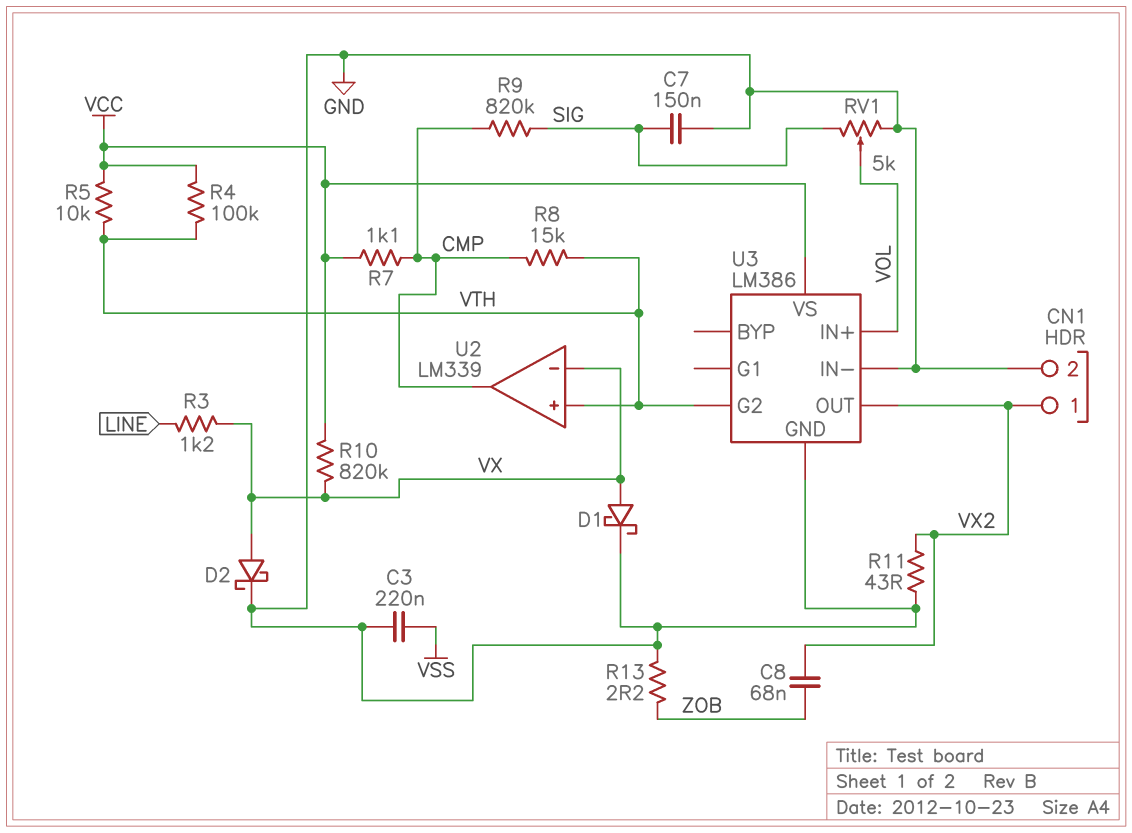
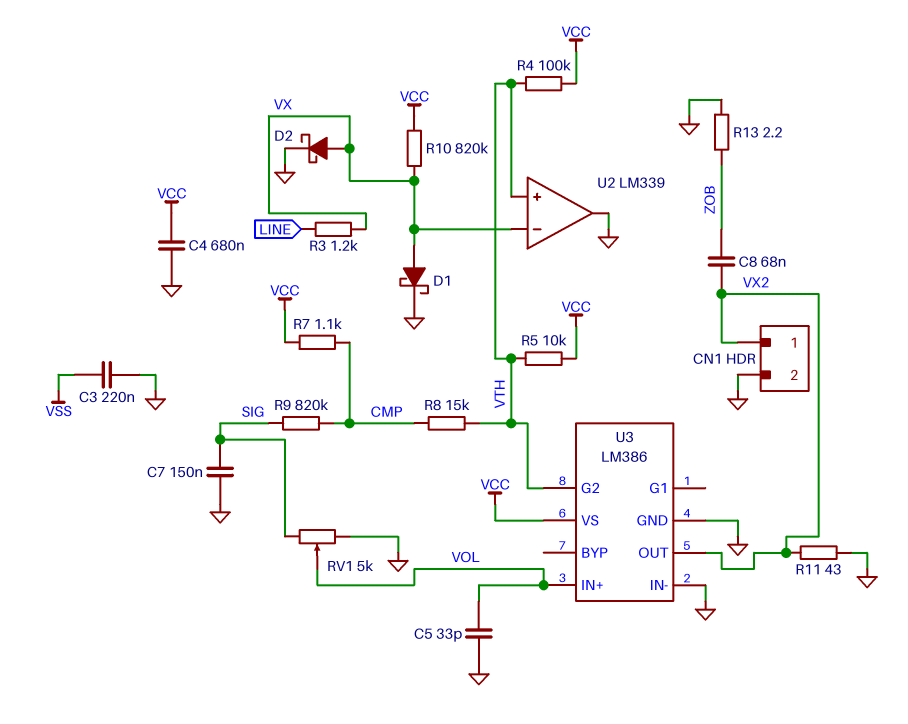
C4: none -> 680nF (GND, VCC)
C5: none -> 33pF (GND, VOL)
U2 pin out: CMP -> GND

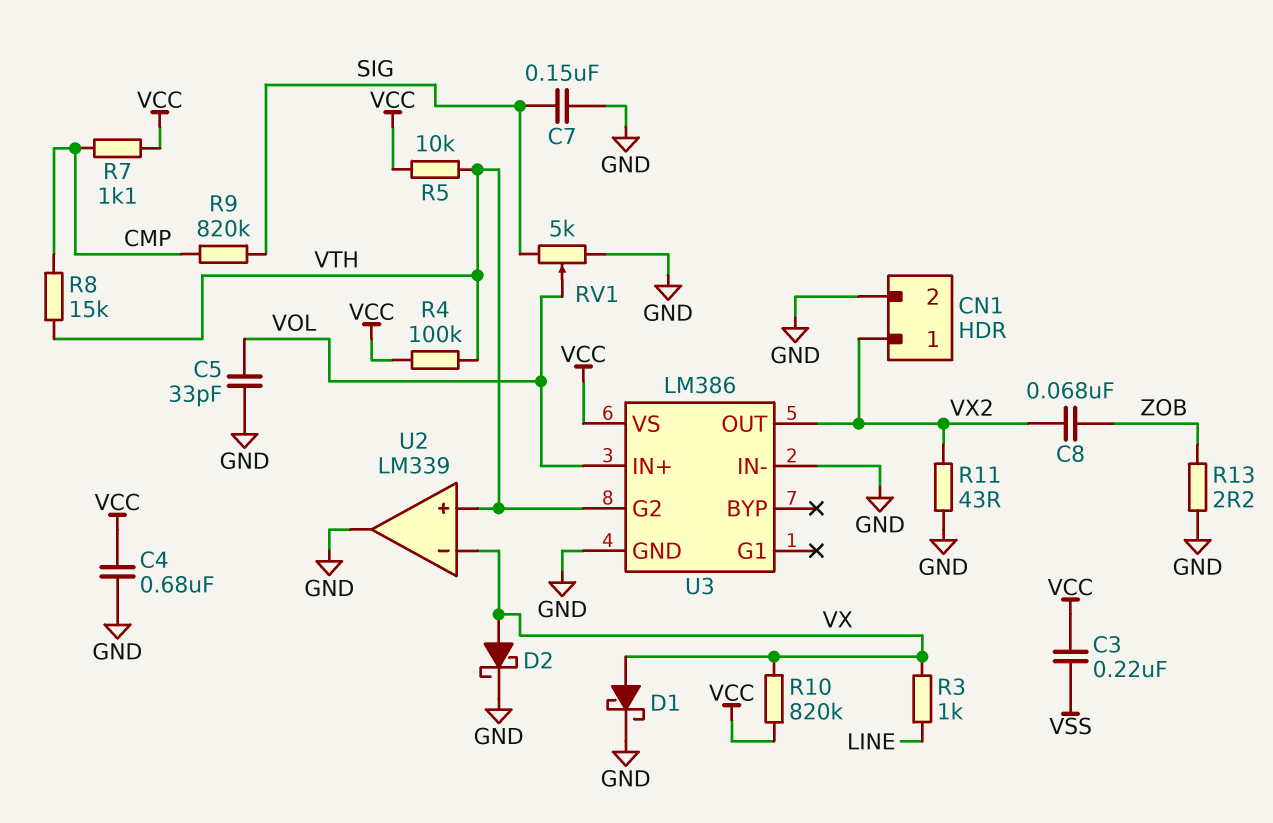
C3: 220nF (GND, VSS) -> 220nF (VCC, VSS)
R3: 1.2k (LINE, VX) -> 1k (LINE, VX)

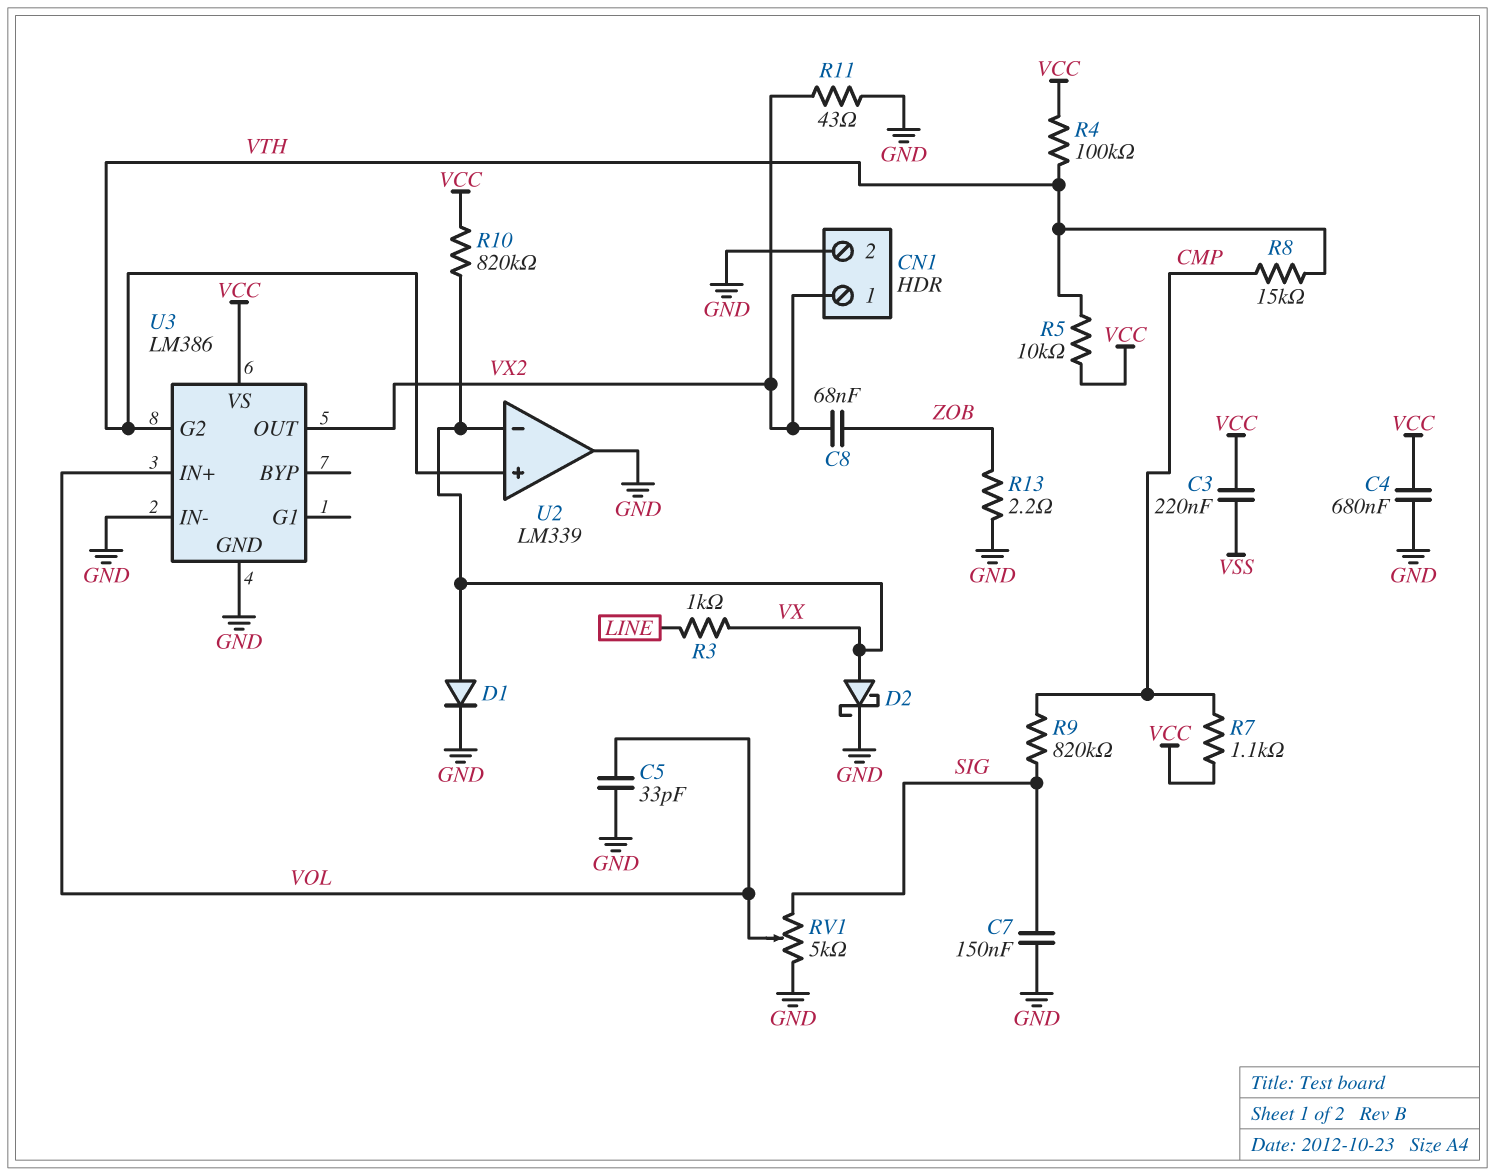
D1: schottky (A VX, K GND) -> diode (A VX, K GND)

